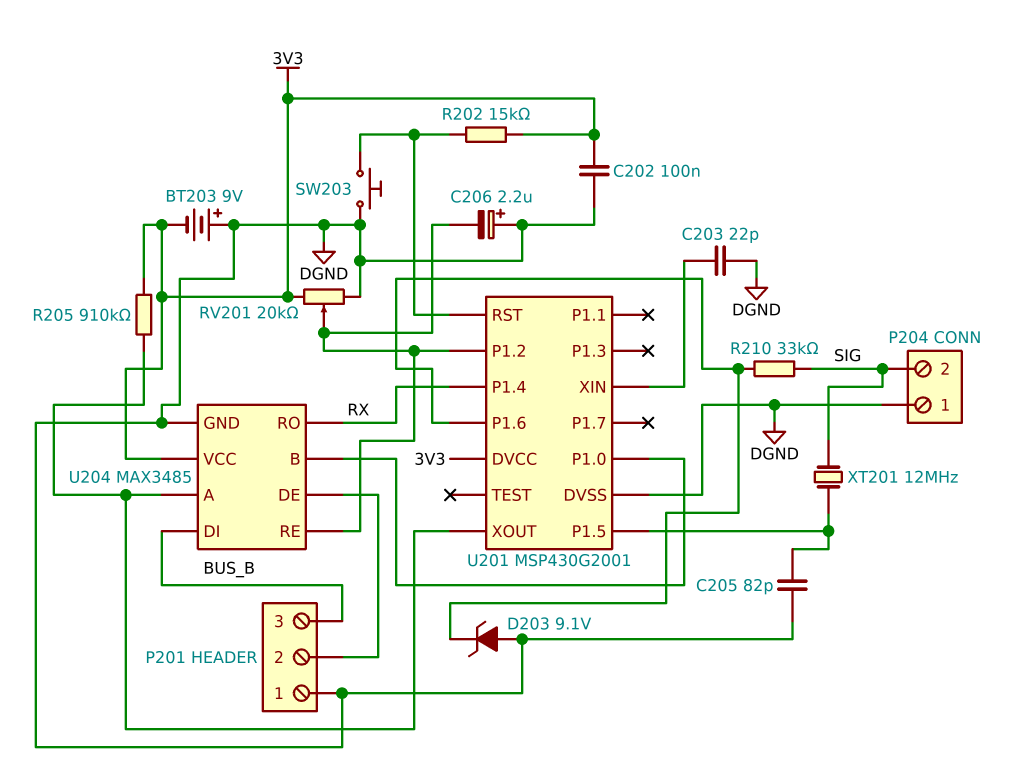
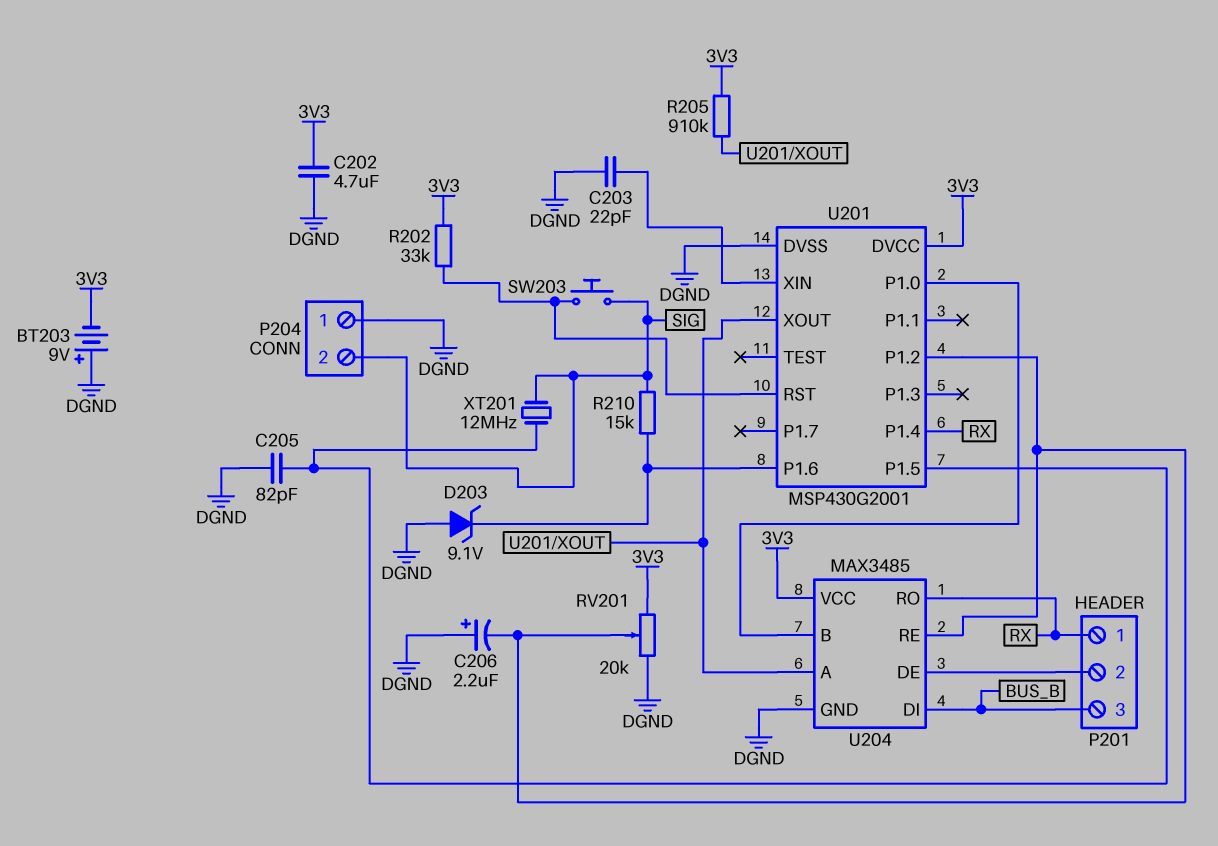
C202: 100nF (3V3, DGND) -> 4.7uF (3V3, DGND)
P201 pin 1: DGND -> RX
R202: 15k (3V3, U201/RST) -> 33k (3V3, U201/RST)
R210: 33k (SIG, U201/P1.6) -> 15k (SIG, U201/P1.6)
SW203: button (DGND, U201/RST) -> button (SIG, U201/RST)

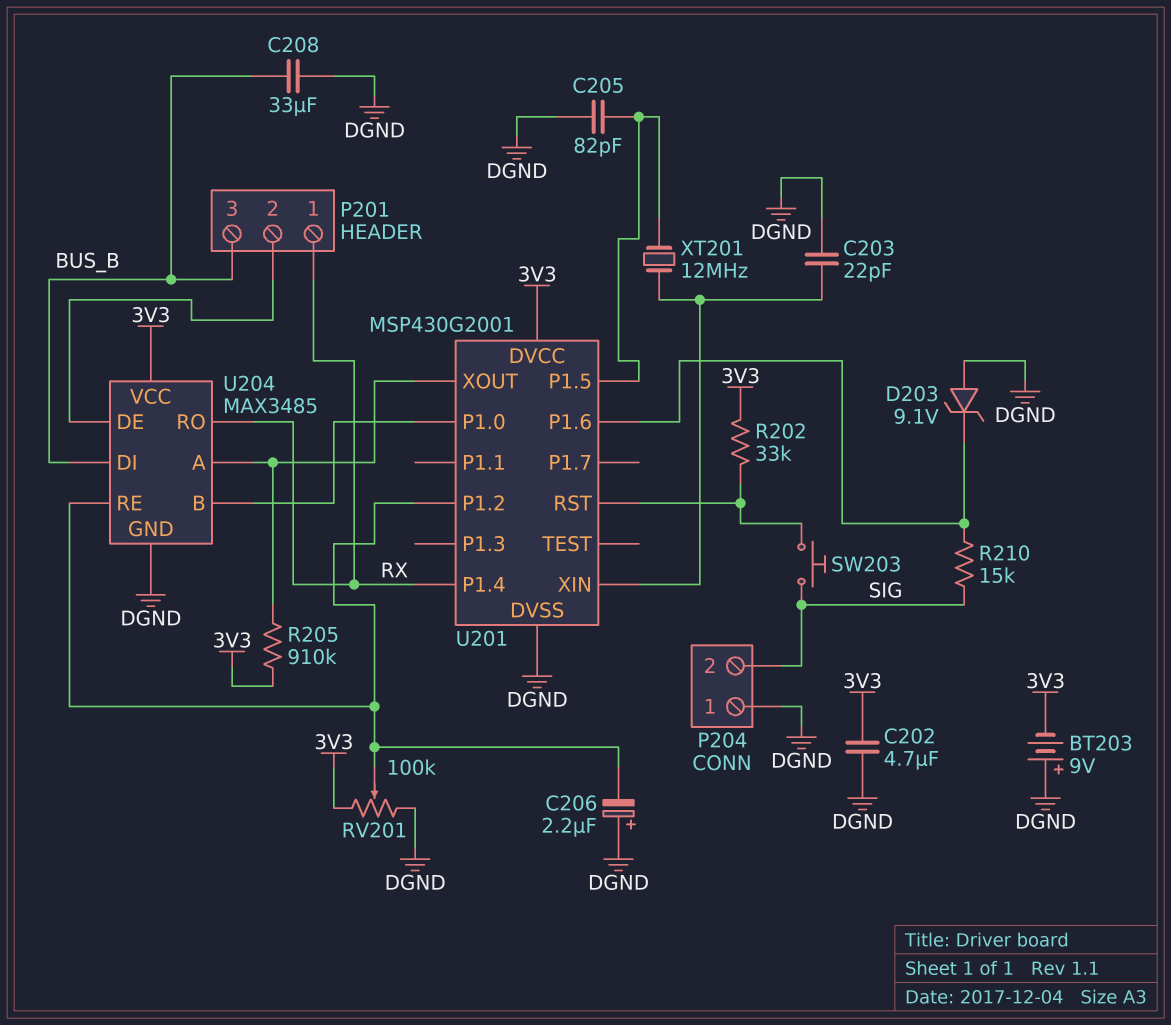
C208: none -> 33uF (BUS_B, DGND)
RV201: 20k (3V3, DGND, wiper U201/P1.2) -> 100k (3V3, DGND, wiper U201/P1.2)
XT201: 12MHz (SIG, U201/P1.5) -> 12MHz (U201/P1.5, U201/XIN)

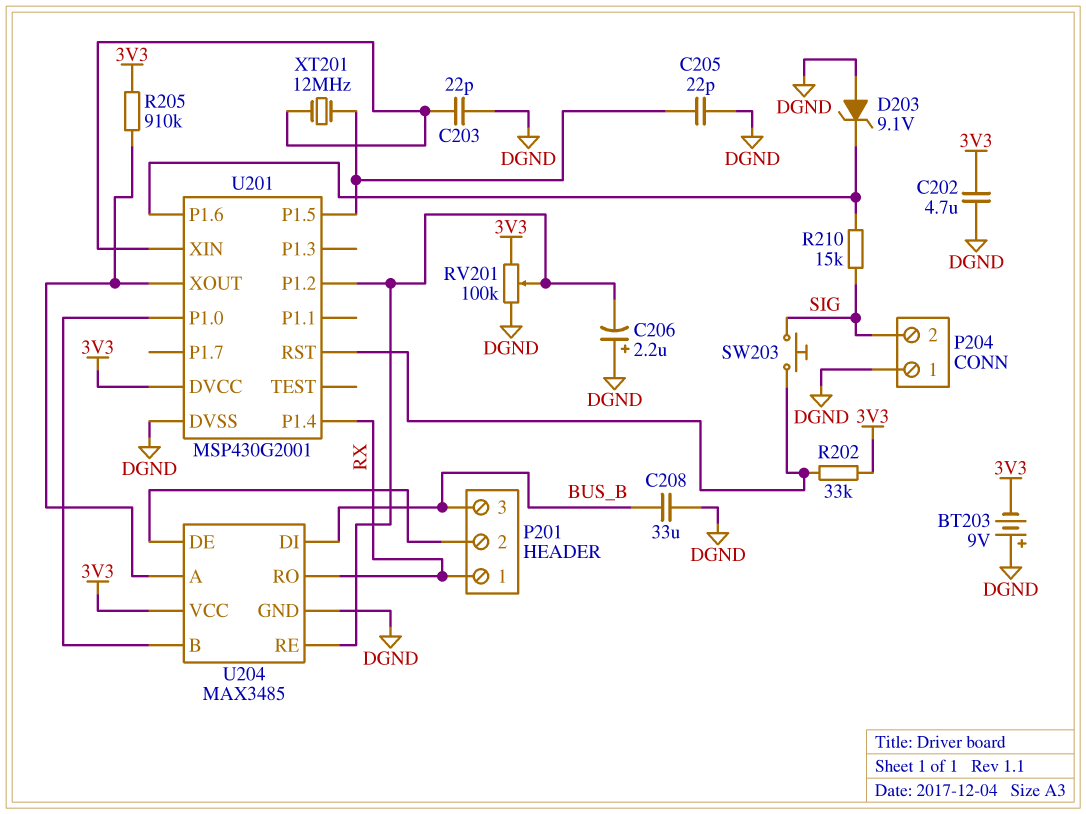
C205: 82pF (DGND, U201/P1.5) -> 22pF (DGND, U201/P1.5)

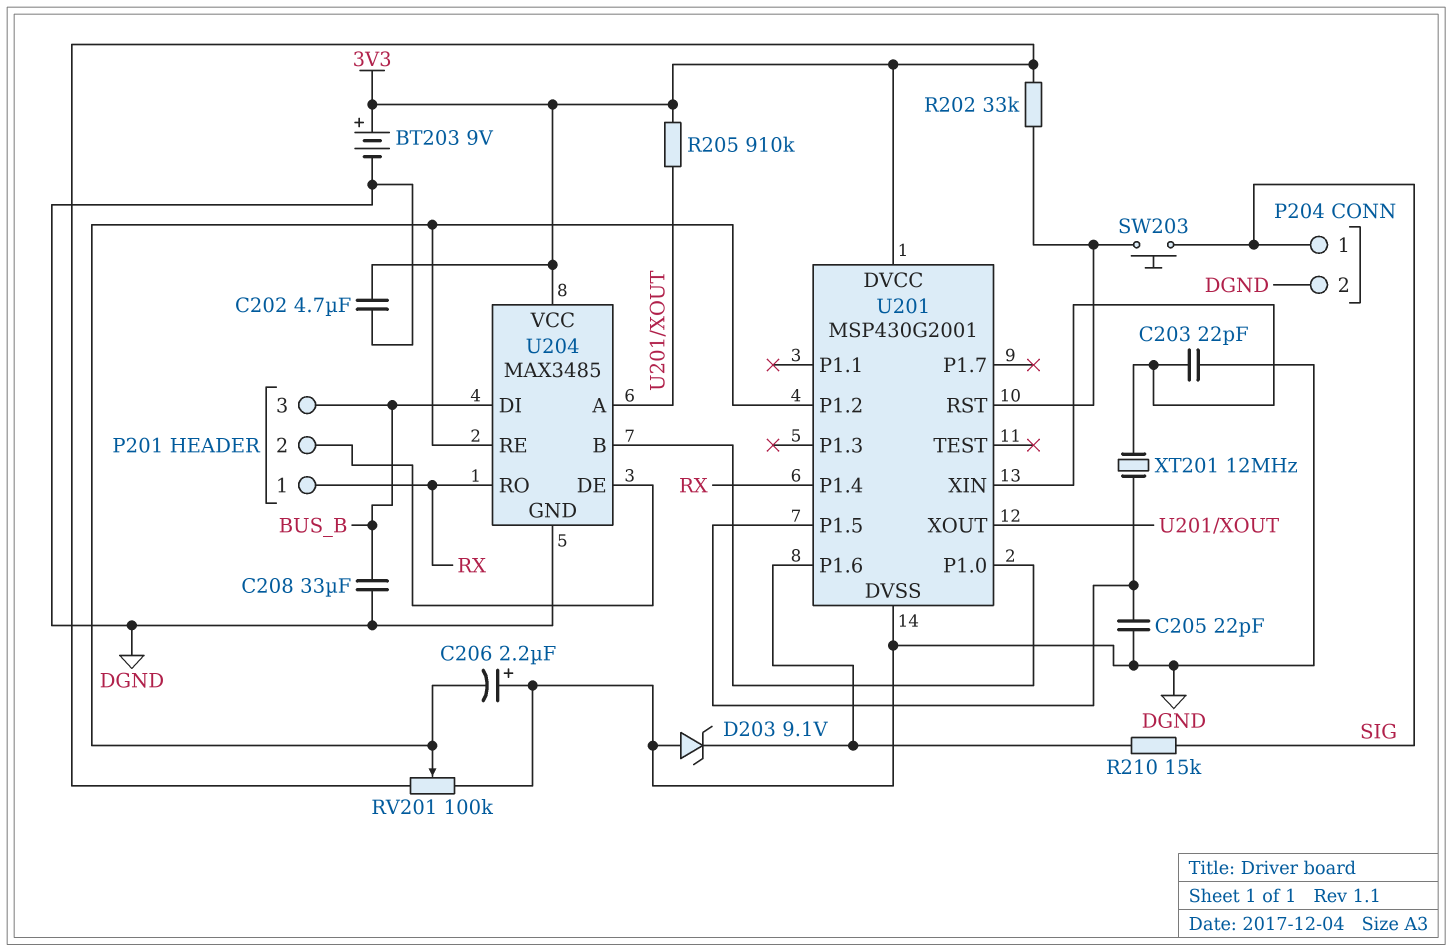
BT203: 9V (plus DGND, minus 3V3) -> 9V (plus 3V3, minus DGND)
P204 pin 1: DGND -> SIG
P204 pin 2: SIG -> DGND

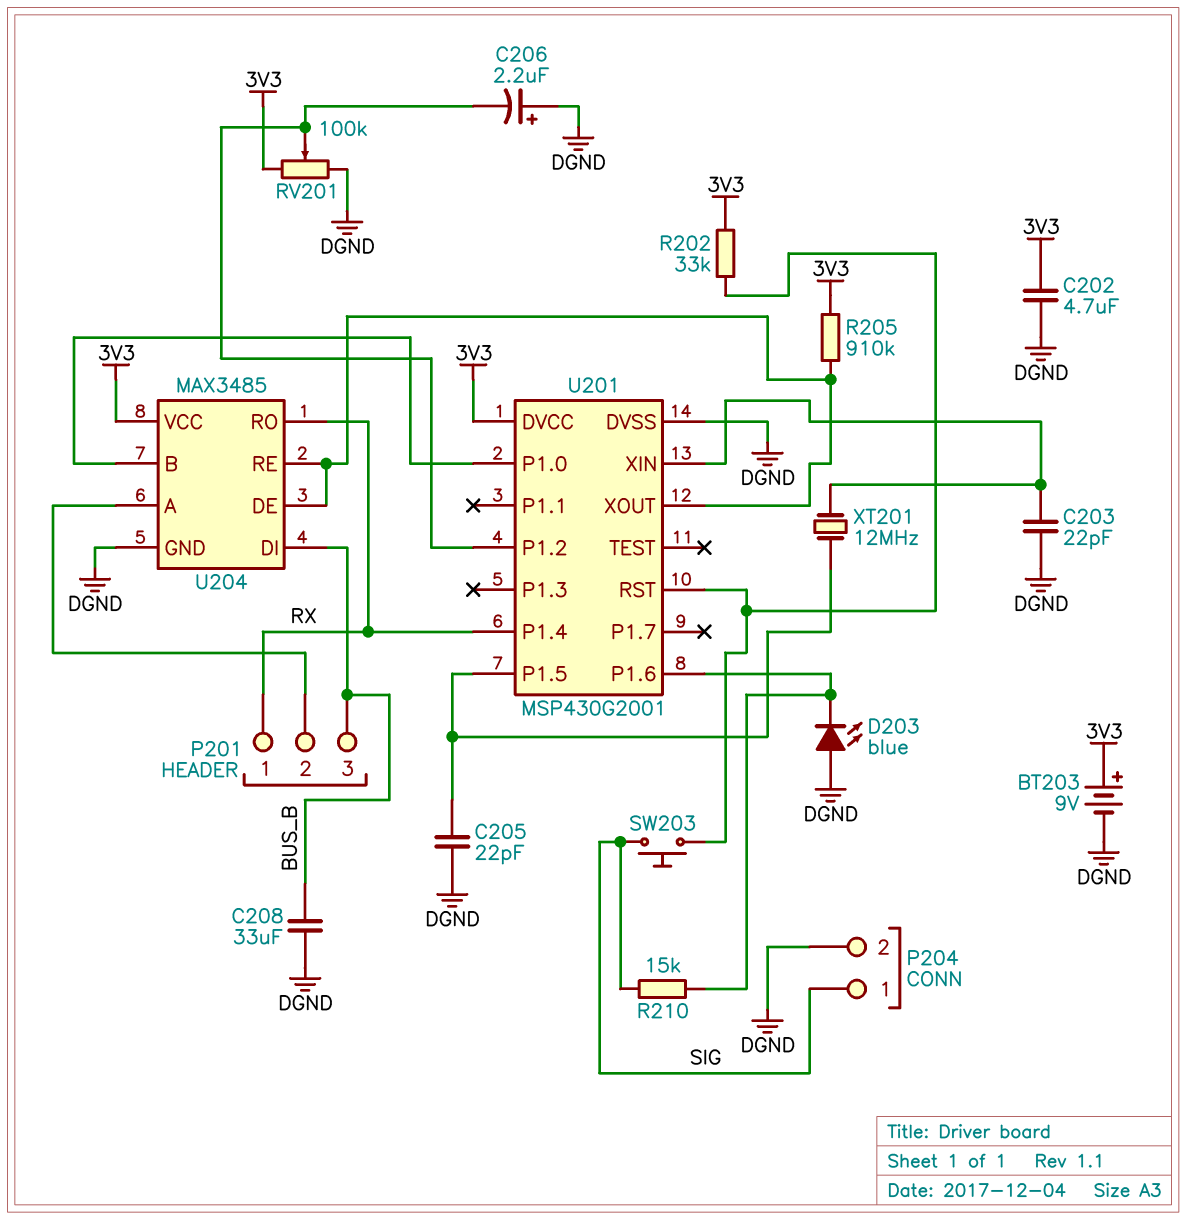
D203: zener 9.1V (A DGND, K U201/P1.6) -> LED blue (A DGND, K U201/P1.6)
U204 pin A: U201/XOUT -> P201/2
U204 pin DE: P201/2 -> U201/XOUT
U204 pin RE: U201/P1.2 -> U201/XOUT

